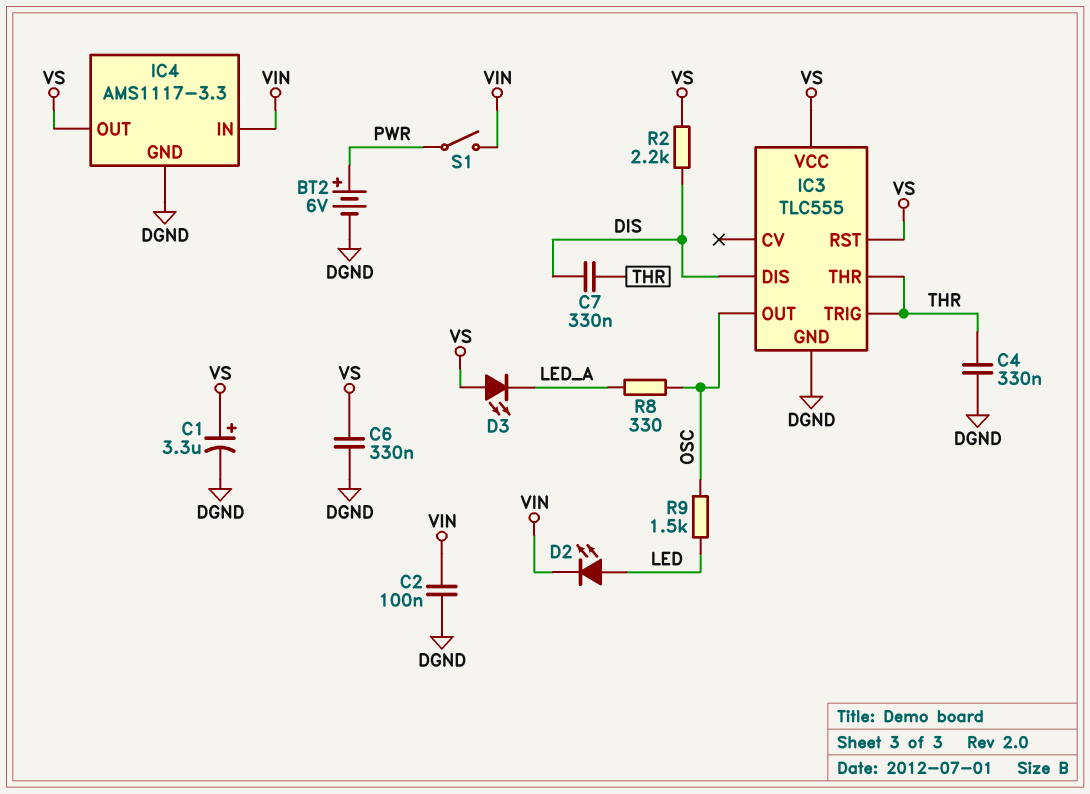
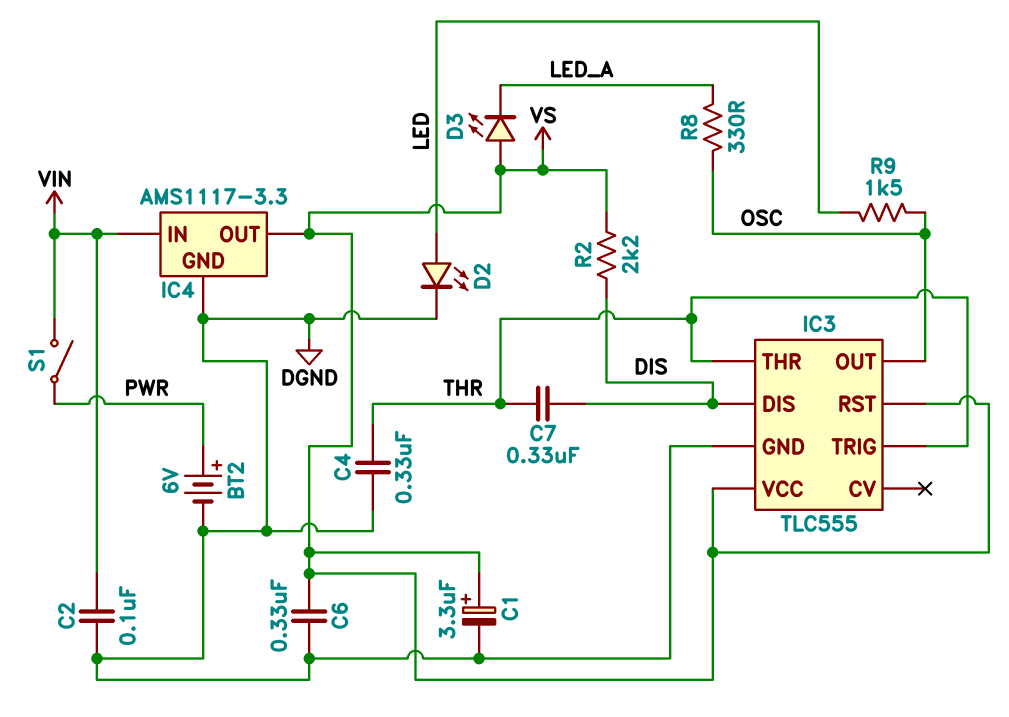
D2: LED (A LED, K VIN) -> LED (A LED, K DGND)

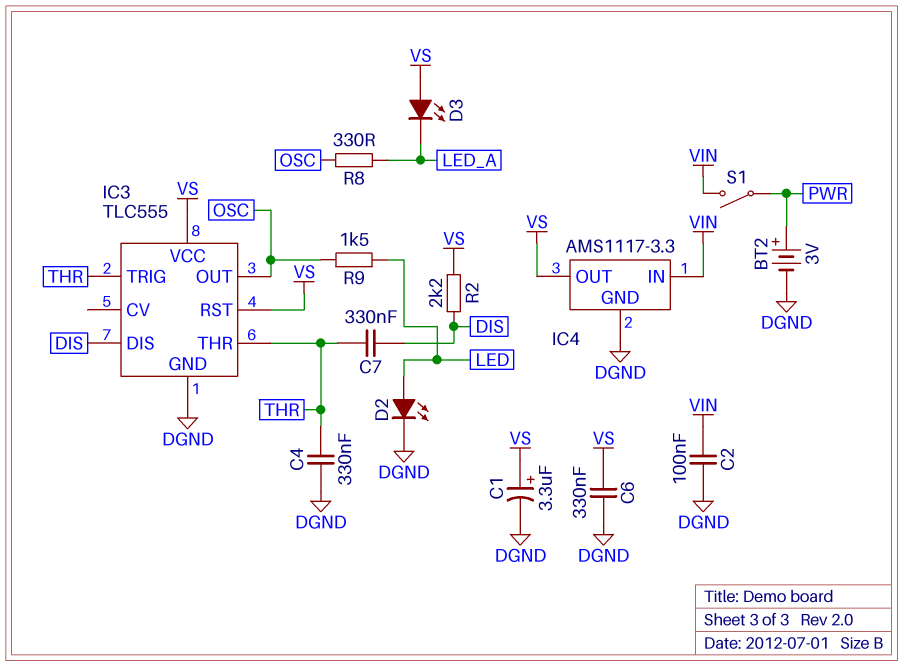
BT2: 6V (plus PWR, minus DGND) -> 3V (plus PWR, minus DGND)

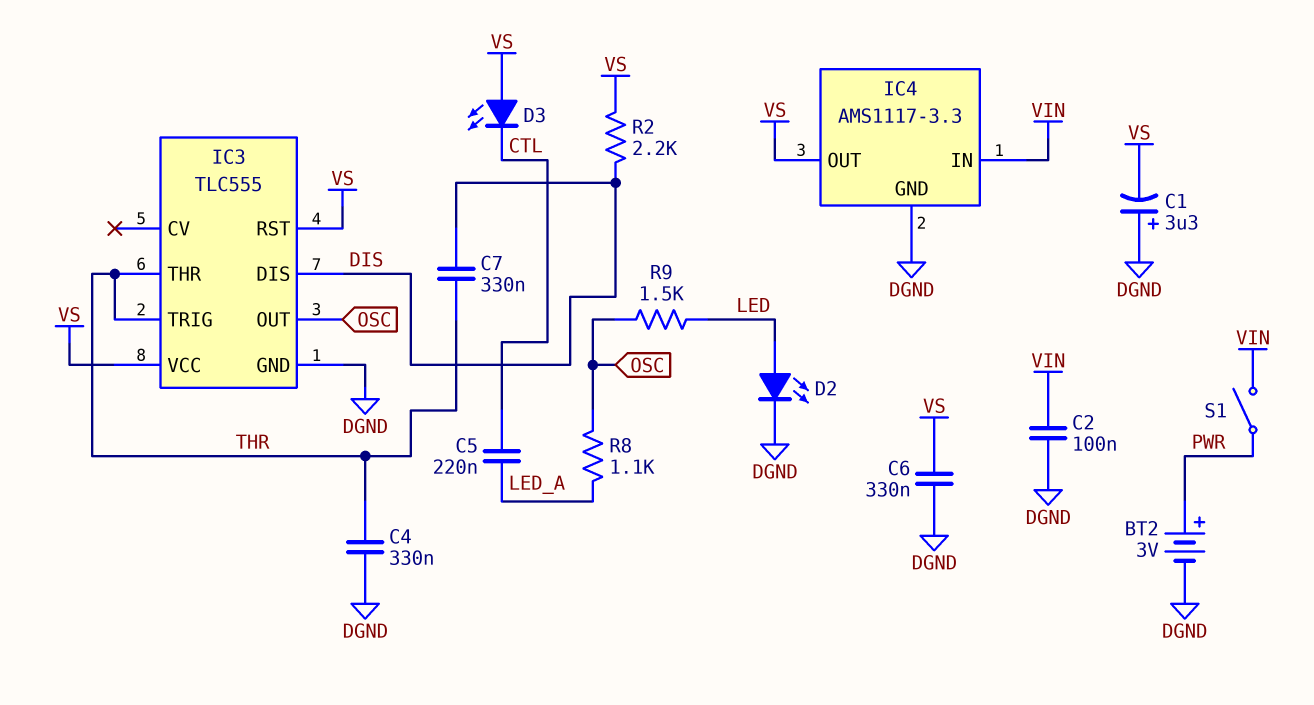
C1: 3.3uF (plus VS, minus DGND) -> 3.3uF (plus DGND, minus VS)
C5: none -> 220nF (CTL, LED_A)
D3: LED (A VS, K LED_A) -> LED (A VS, K CTL)
R8: 330 (LED_A, OSC) -> 1.1k (LED_A, OSC)

